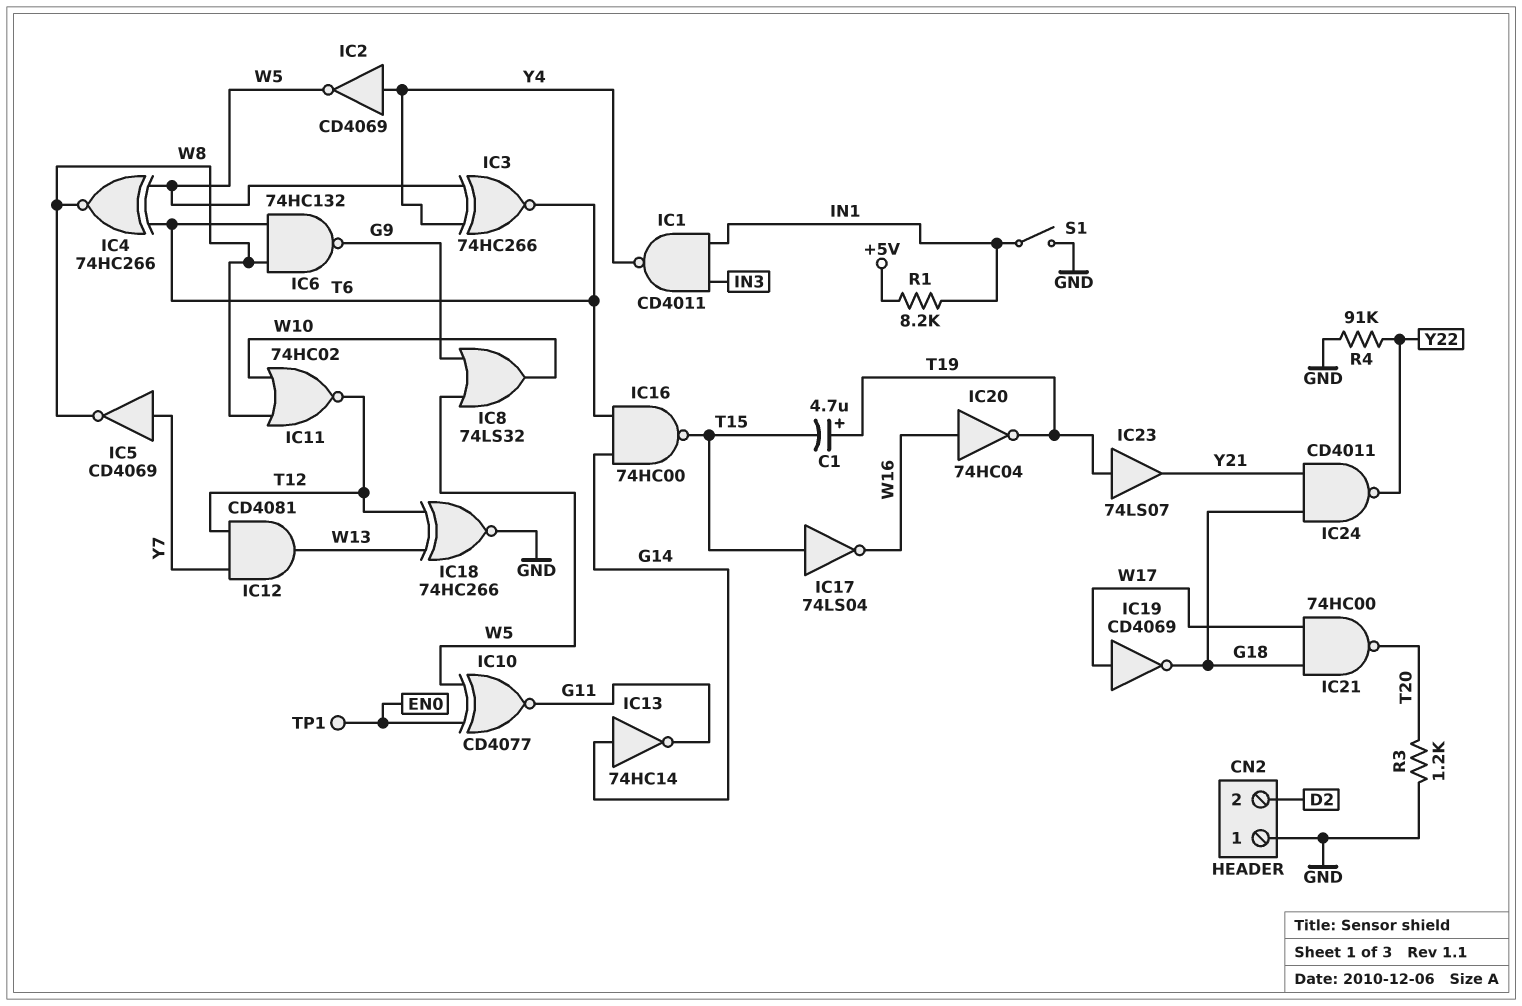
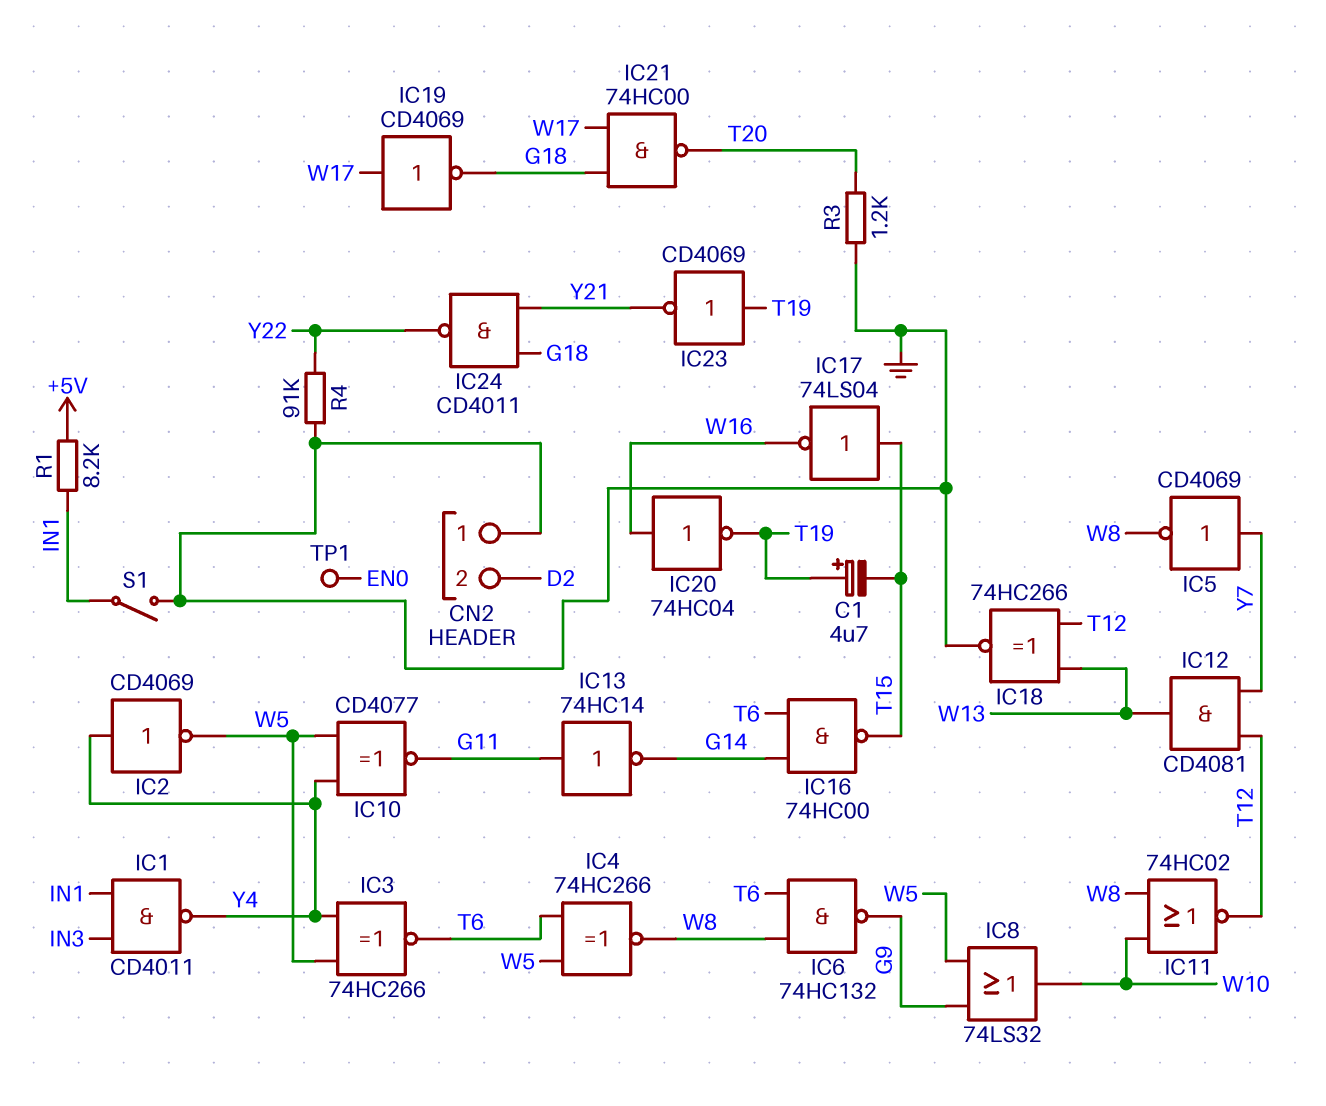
IC10: XNOR CD4077 (in EN0, in W5, out G11) -> XNOR CD4077 (in W5, in Y4, out G11)
IC13: NOT 74HC14 (in G14, out G11) -> NOT 74HC14 (in G11, out G14)
IC23: buffer 74LS07 (in T19, out Y21) -> NOT CD4069 (in T19, out Y21)

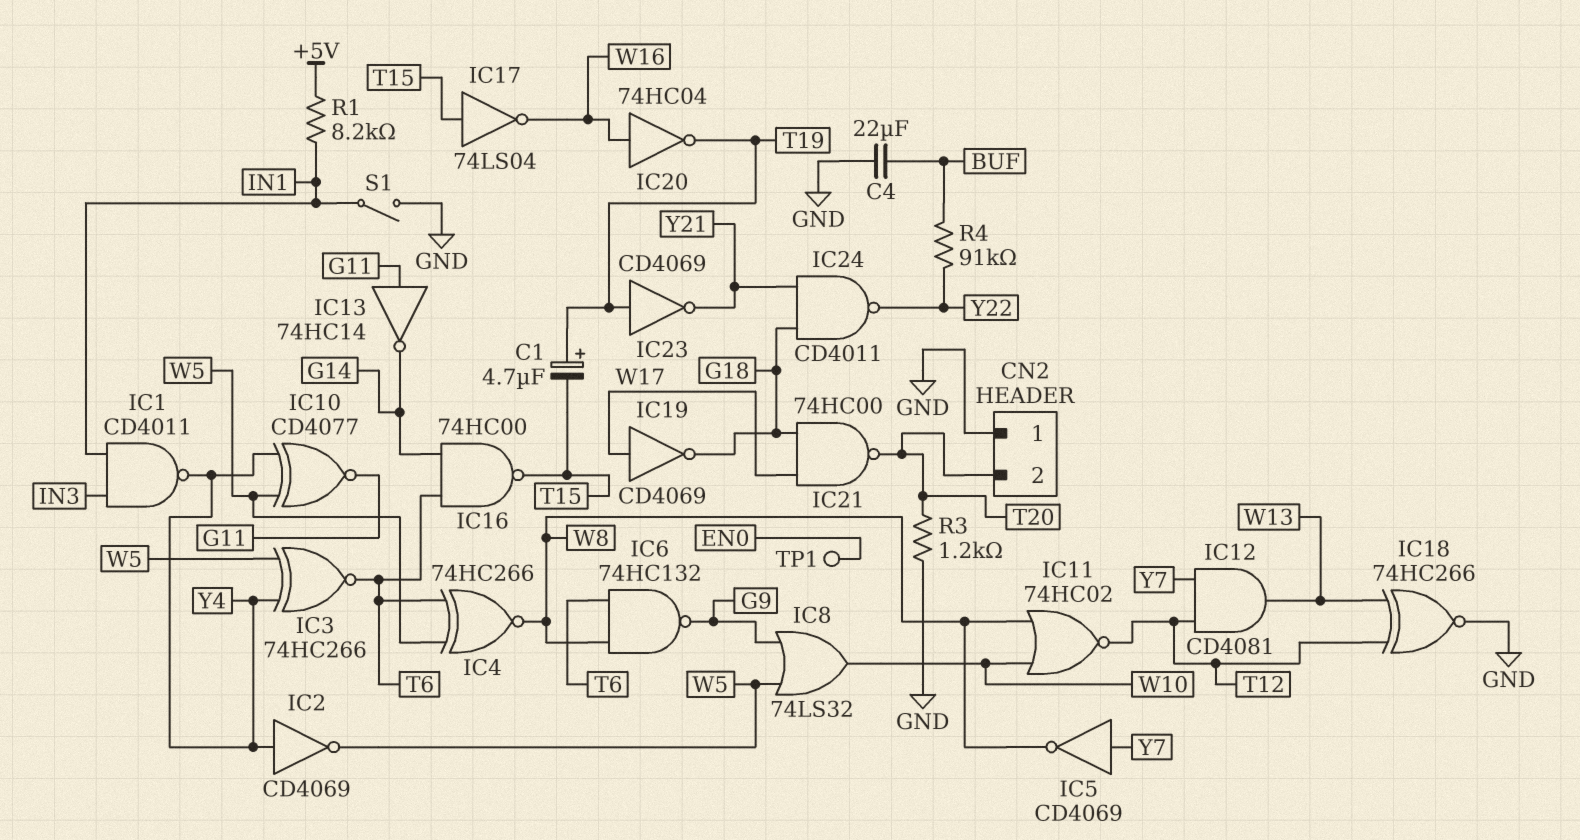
C4: none -> 22uF (BUF, GND)
CN2 pin 2: D2 -> T20
R4: 91k (GND, Y22) -> 91k (BUF, Y22)

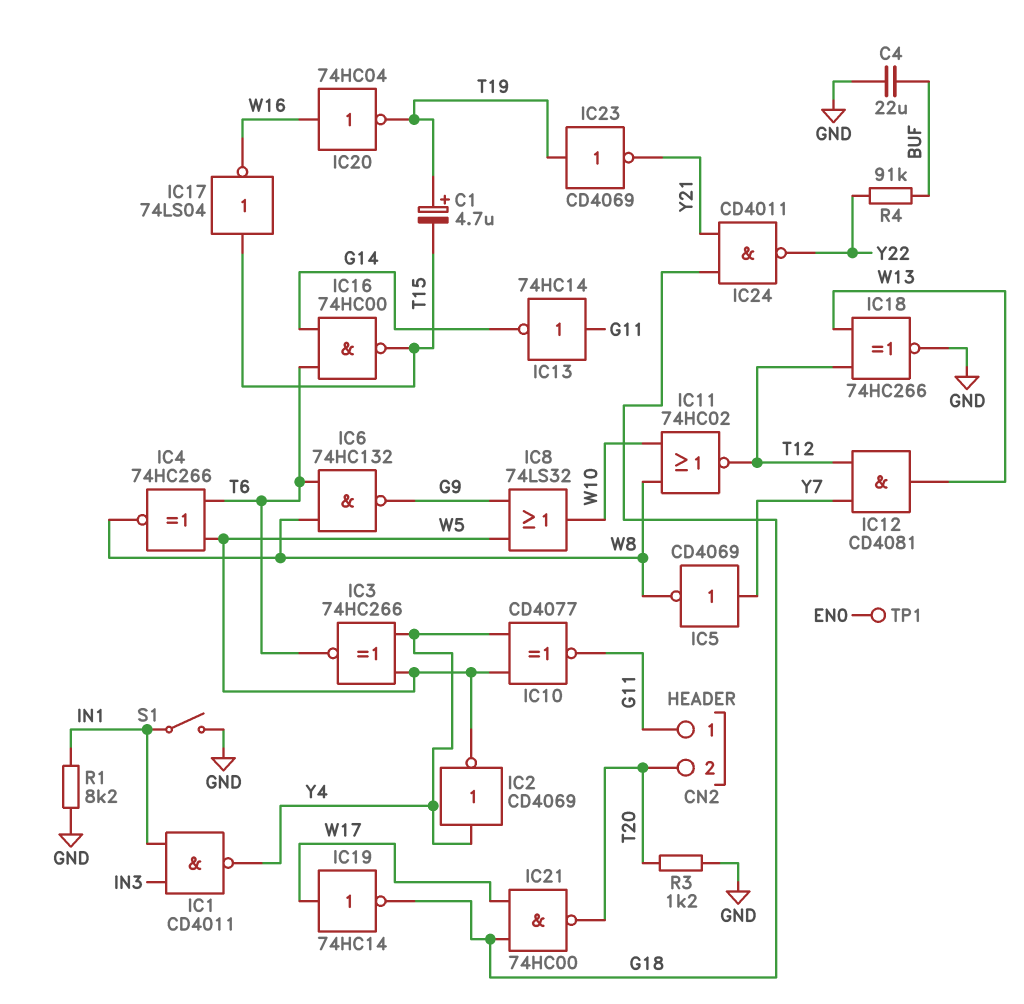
CN2 pin 1: GND -> G11
IC19: NOT CD4069 (in W17, out G18) -> NOT 74HC14 (in W17, out G18)
R1: 8.2k (+5V, IN1) -> 8.2k (GND, IN1)

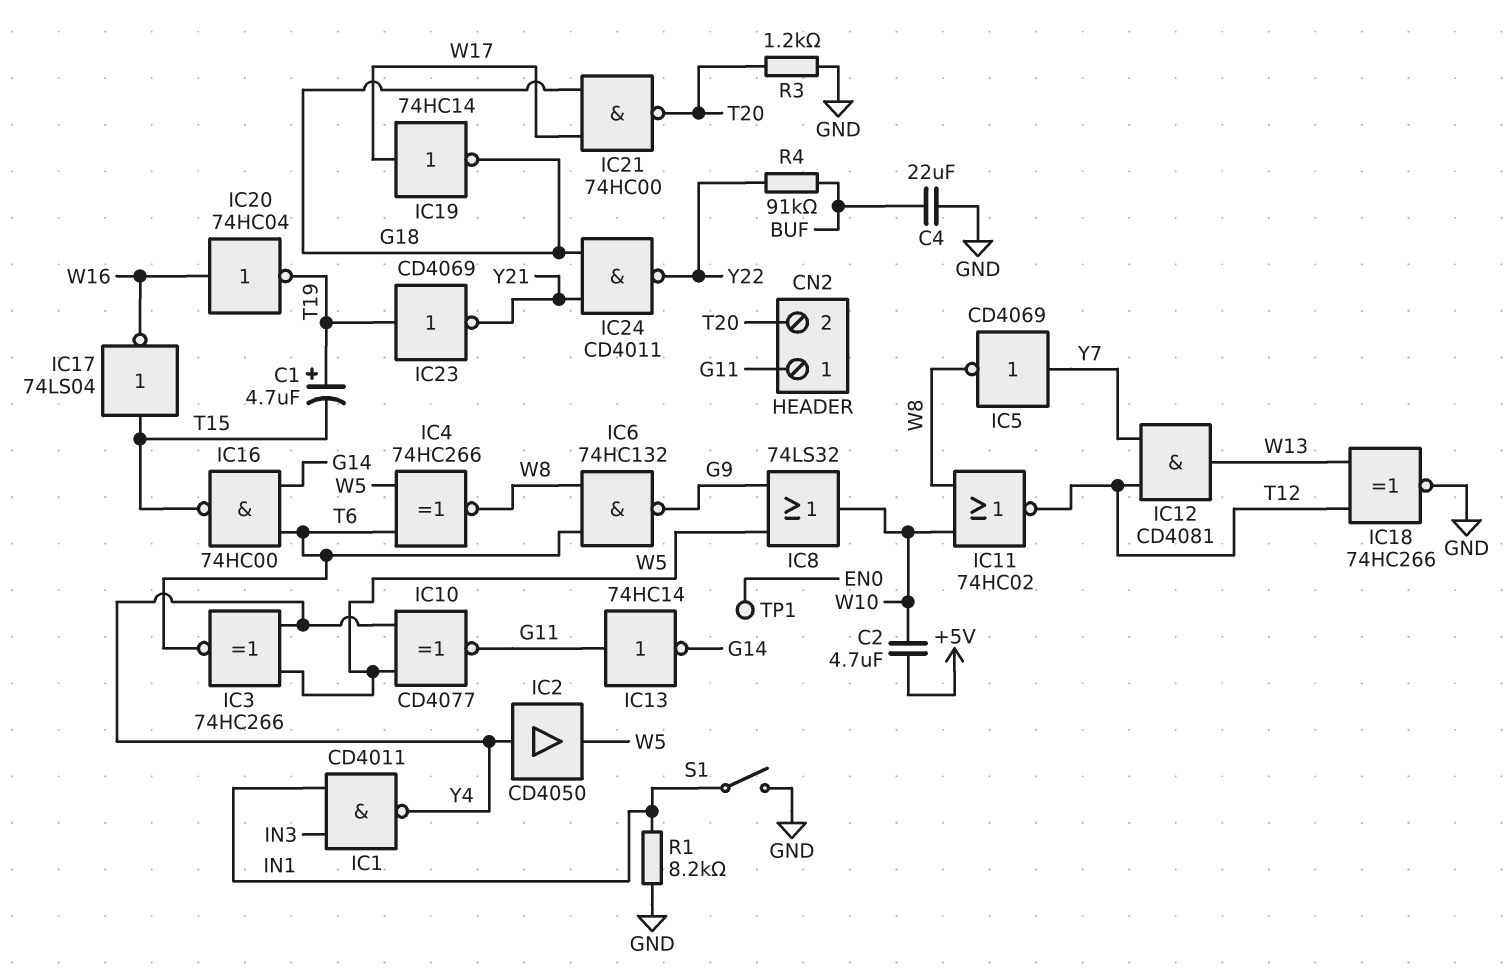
C2: none -> 4.7uF (+5V, W10)
IC2: NOT CD4069 (in Y4, out W5) -> buffer CD4050 (in Y4, out W5)

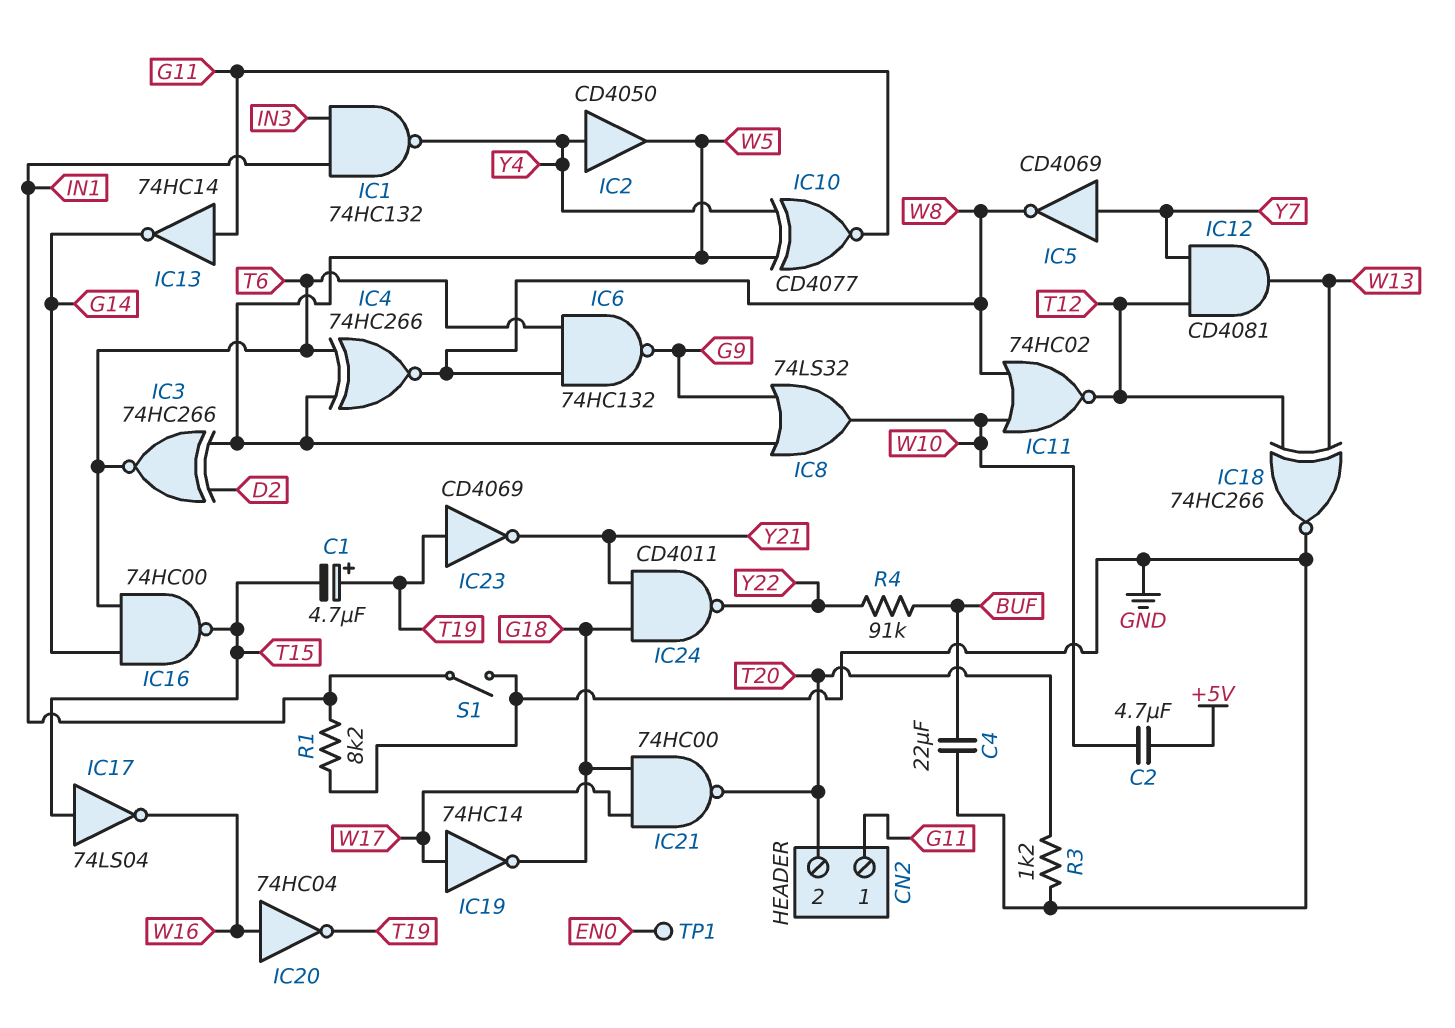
IC1: NAND CD4011 (in IN1, in IN3, out Y4) -> NAND 74HC132 (in IN1, in IN3, out Y4)
IC3: XNOR 74HC266 (in W5, in Y4, out T6) -> XNOR 74HC266 (in D2, in W5, out T6)

